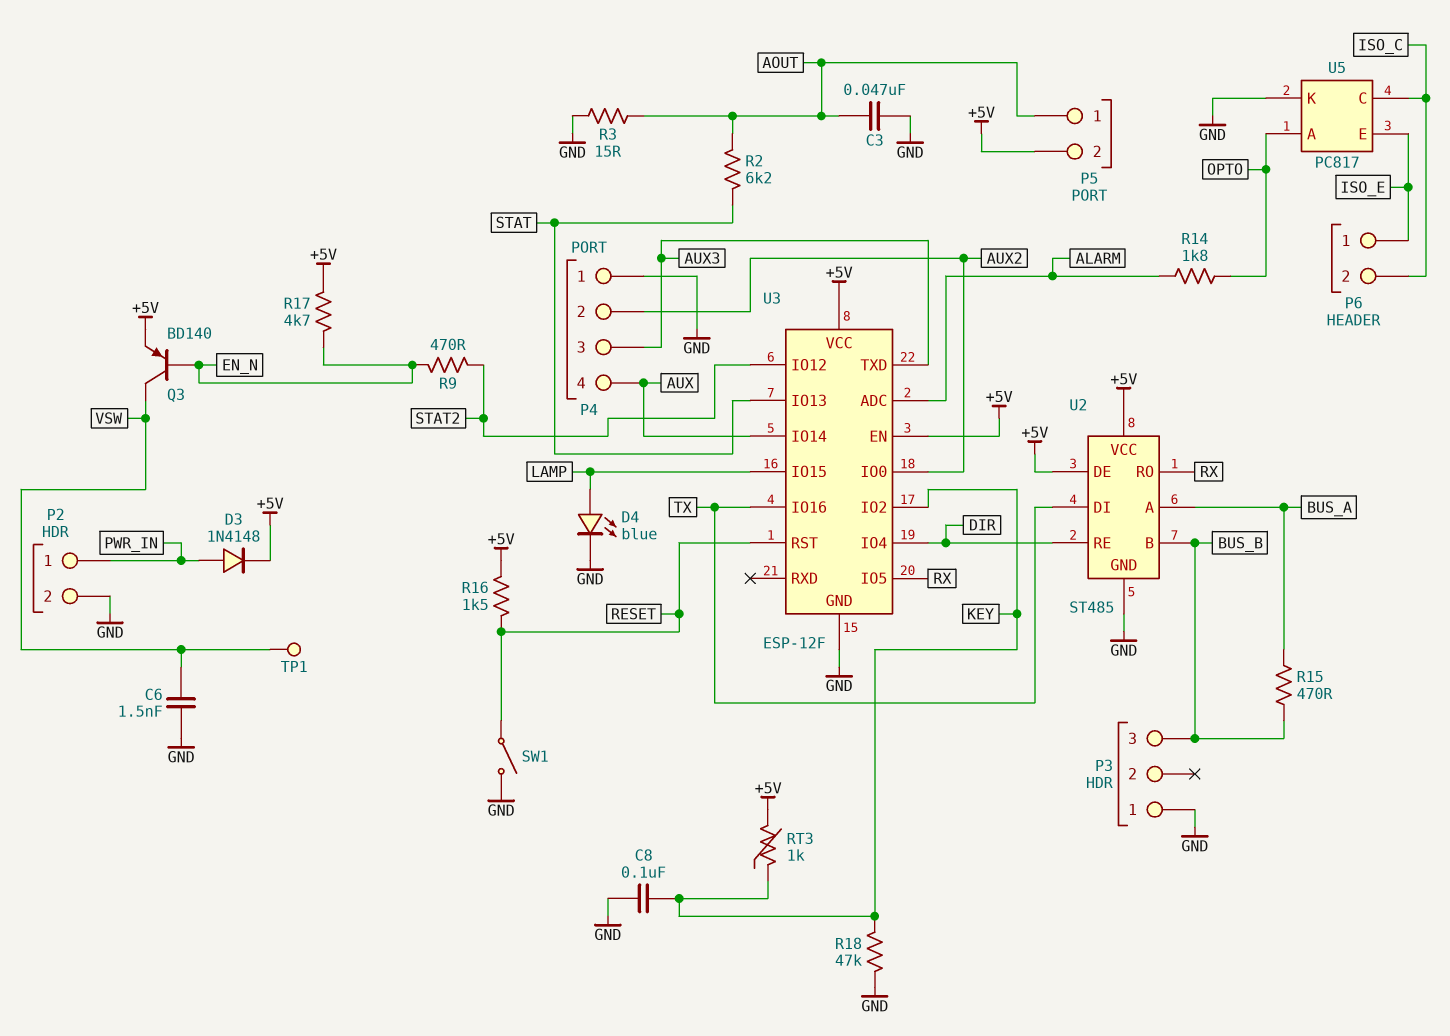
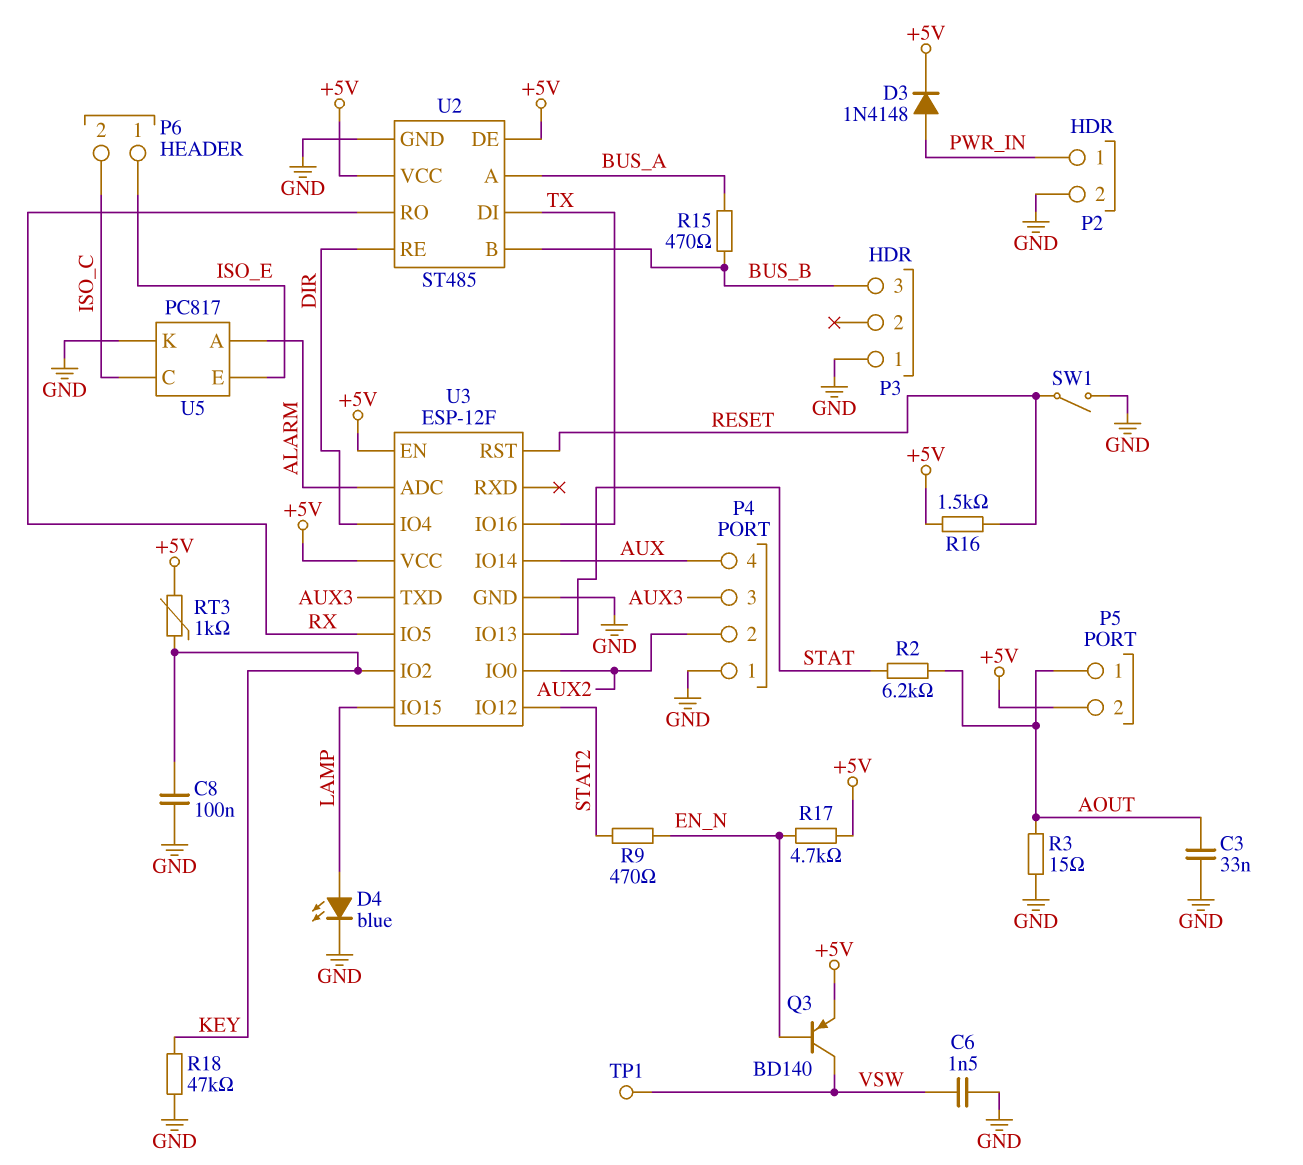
C3: 47nF (AOUT, GND) -> 33nF (AOUT, GND)
R14: 1.8k (ALARM, OPTO) -> none
U5 pin A: OPTO -> ALARM

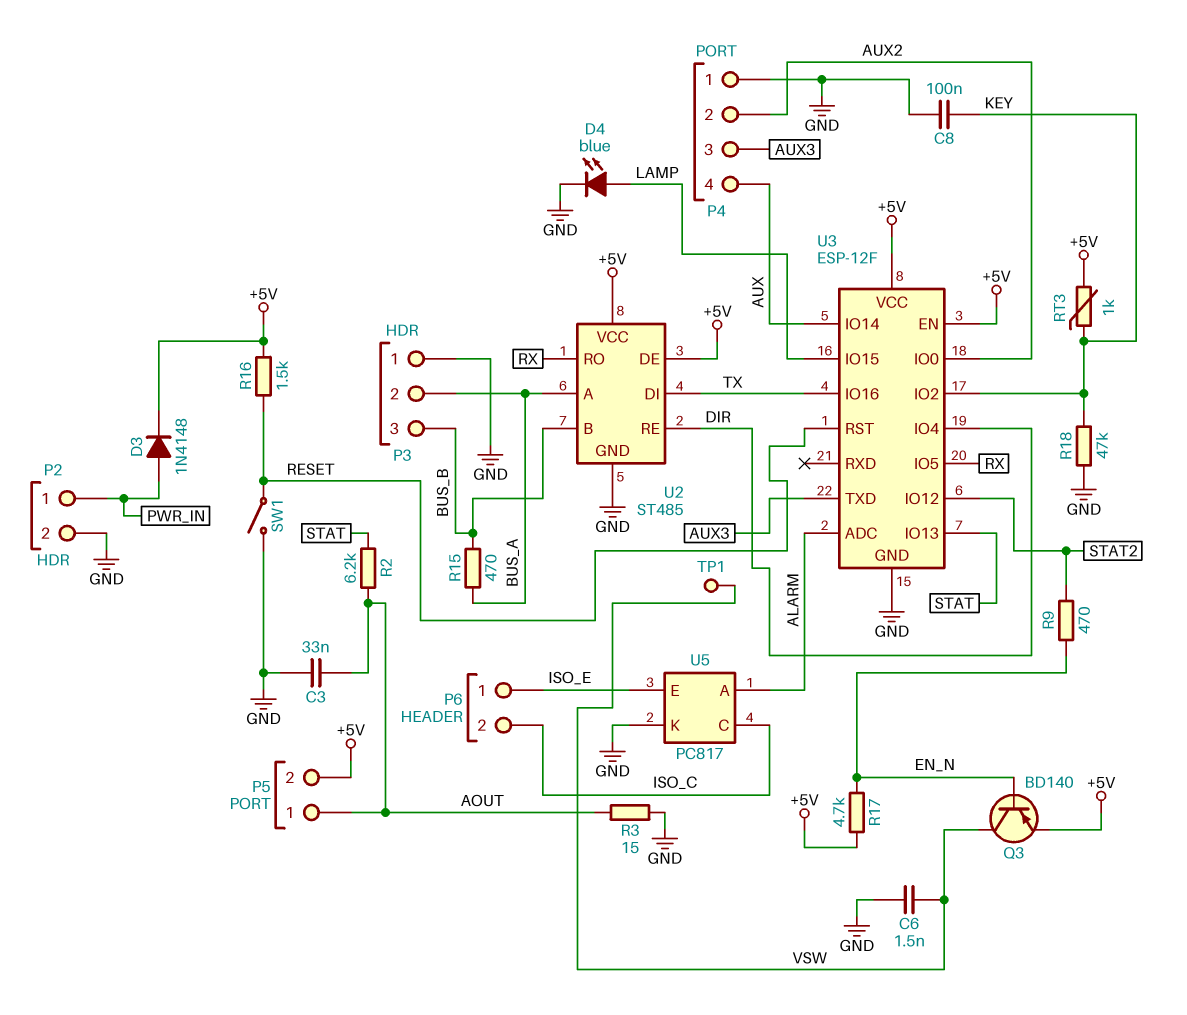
P3 pin 2: none -> BUS_A

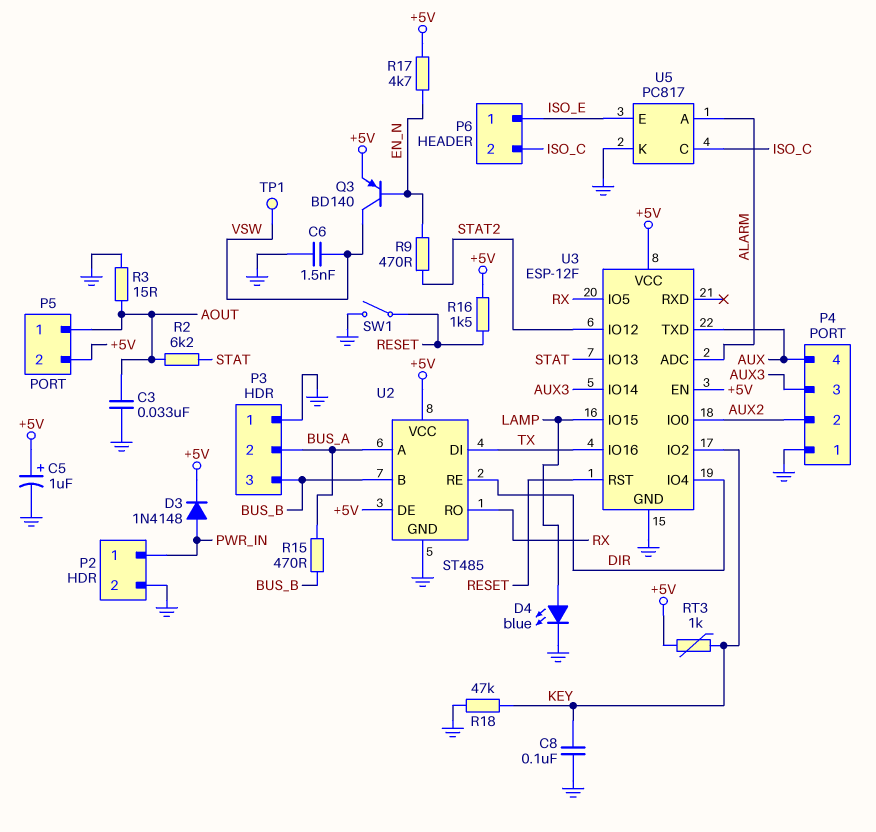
C5: none -> 1uF (plus +5V, minus GND)
U3 pin IO14: AUX -> AUX3
U3 pin TXD: AUX3 -> AUX

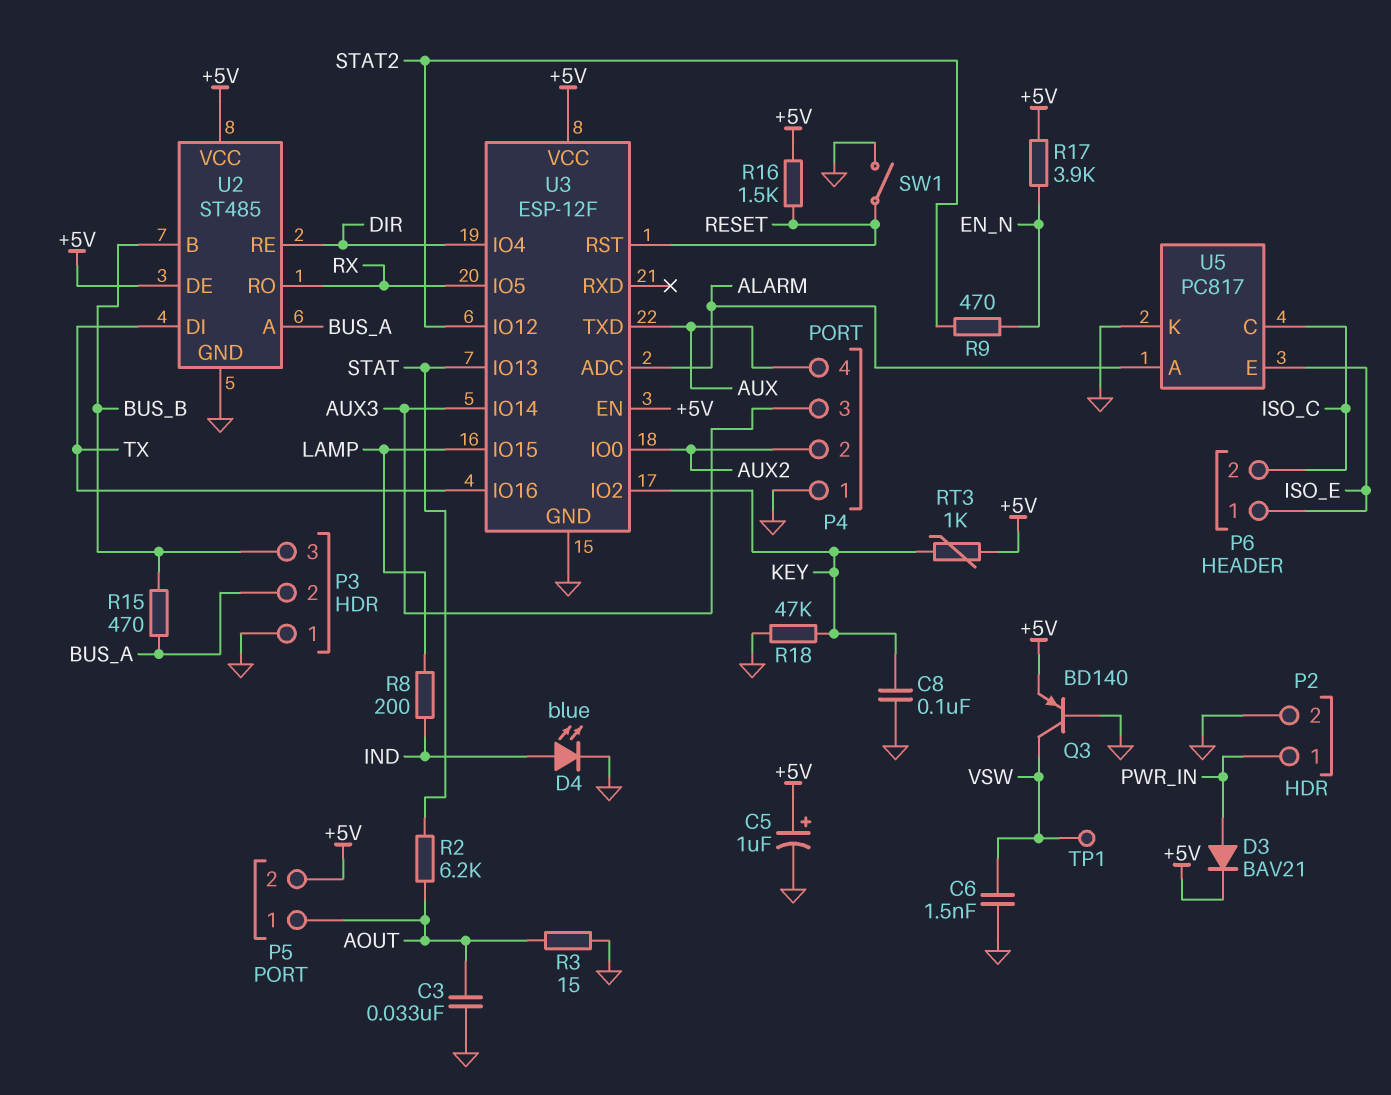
D3: diode 1N4148 (A PWR_IN, K +5V) -> diode BAV21 (A PWR_IN, K +5V)
D4: LED blue (A LAMP, K GND) -> LED blue (A IND, K GND)
Q3: PNP BD140 (B EN_N, C VSW, E +5V) -> PNP BD140 (B GND, C VSW, E +5V)
R8: none -> 200 (IND, LAMP)
R17: 4.7k (+5V, EN_N) -> 3.9k (+5V, EN_N)

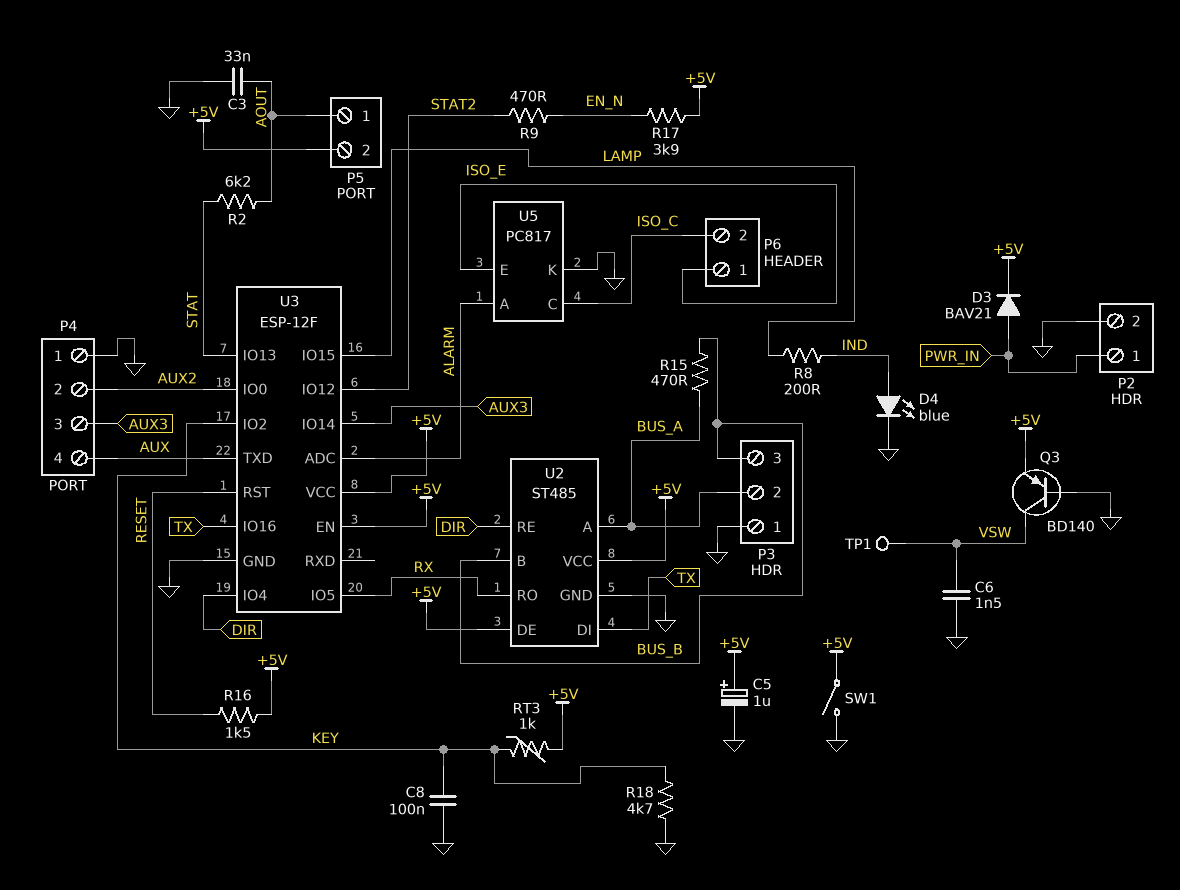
R3: 15 (AOUT, GND) -> none
R18: 47k (GND, KEY) -> 4.7k (GND, KEY)
SW1: switch (GND, RESET) -> switch (+5V, GND)

